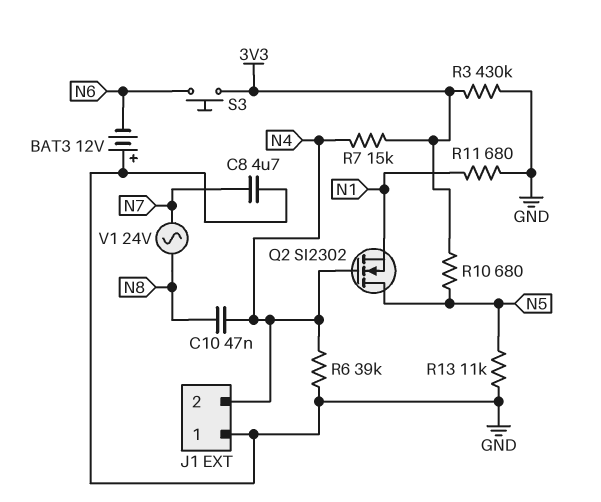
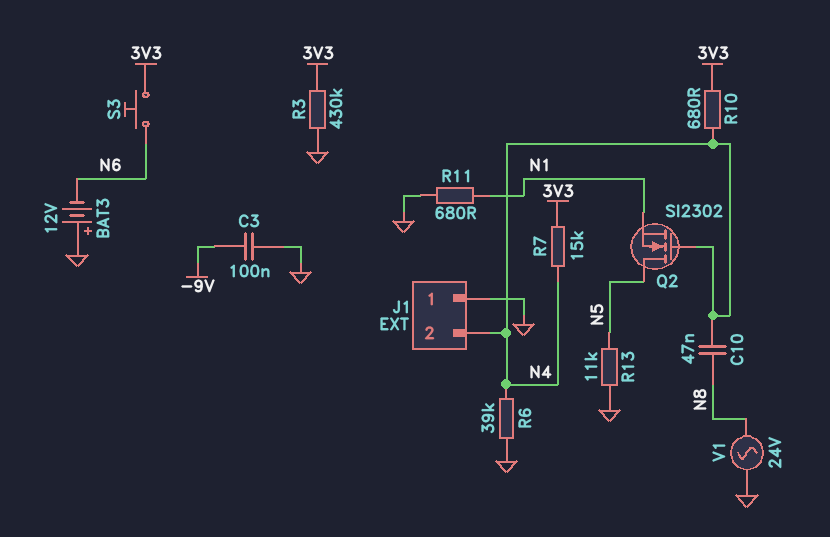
C3: none -> 100nF (-9V, GND)
C8: 4.7uF (GND, N7) -> none
R10: 680 (3V3, N5) -> 680 (3V3, N4)
V1: AC 24V (N7, N8) -> AC 24V (GND, N8)

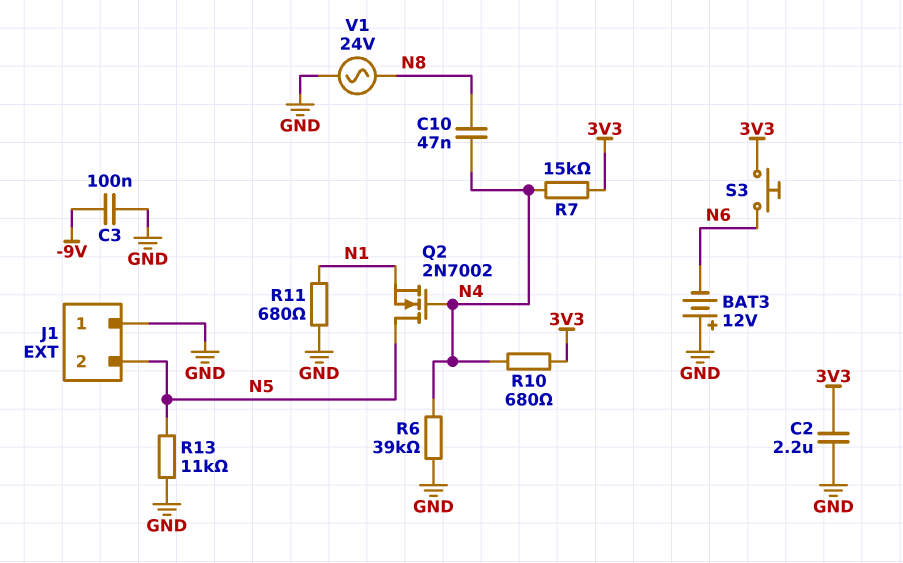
C2: none -> 2.2uF (3V3, GND)
J1 pin 2: N4 -> N5
Q2: NMOS SI2302 (G N4, D N5, S N1) -> NMOS 2N7002 (G N4, D N5, S N1)
R3: 430k (3V3, GND) -> none

